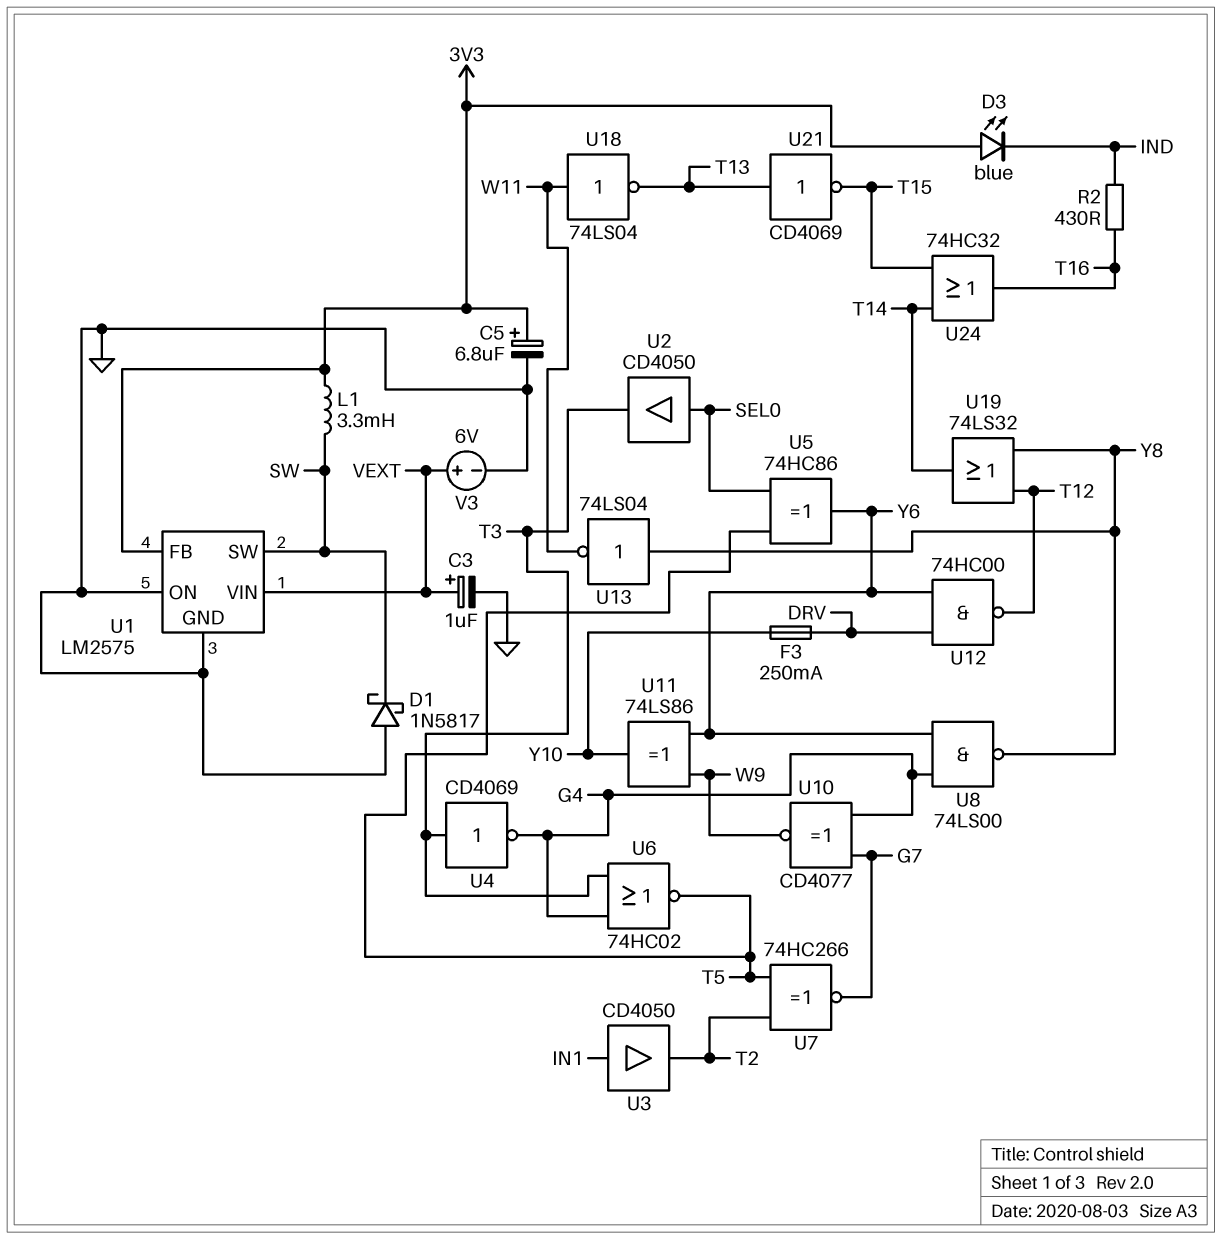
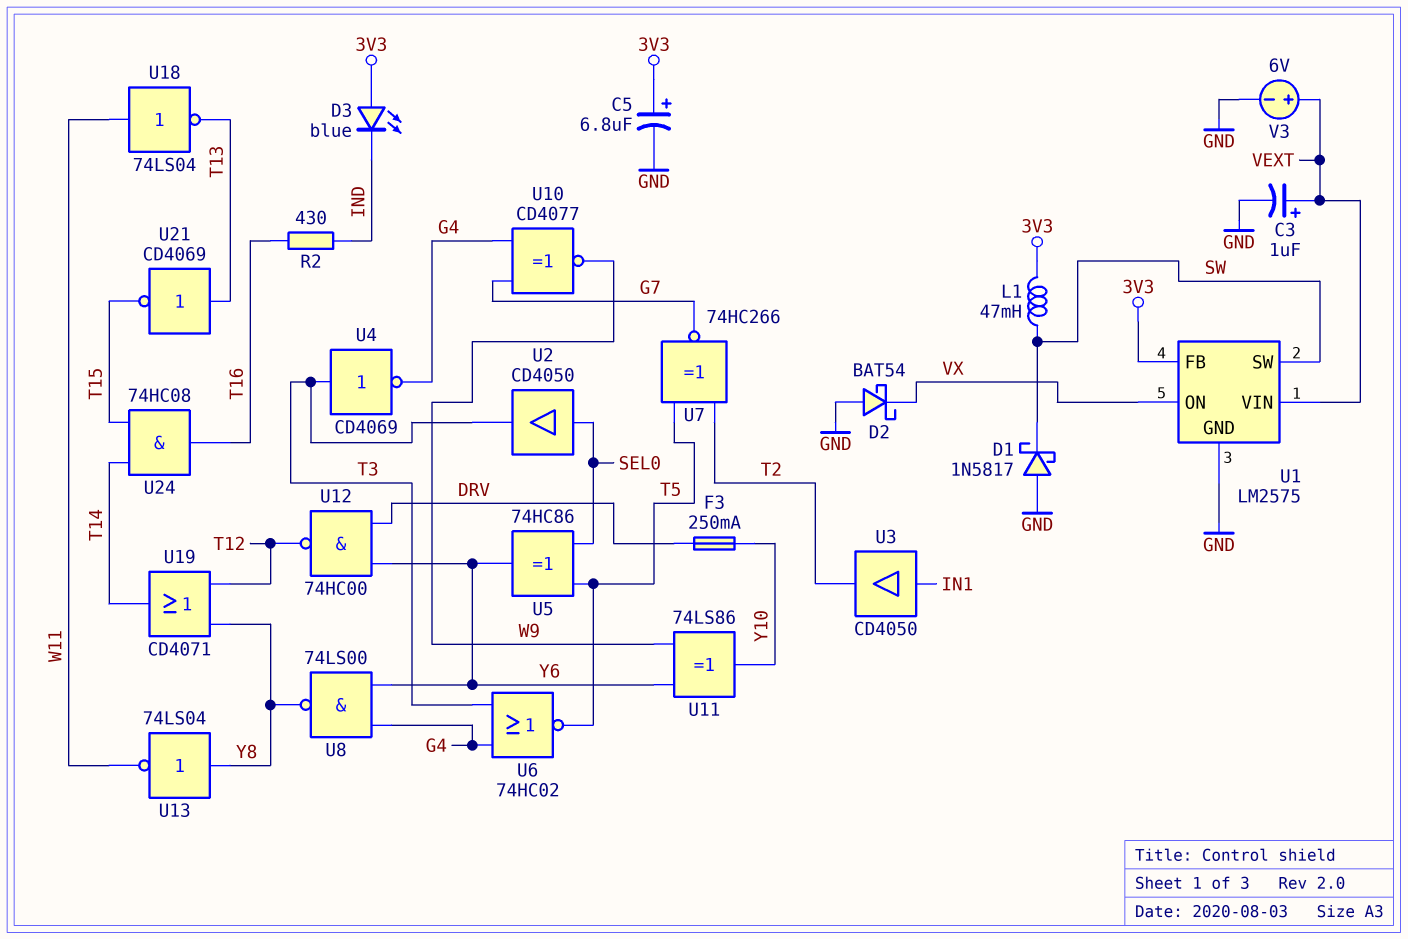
D2: none -> schottky BAT54 (A GND, K VX)
L1: 3.3mH (3V3, SW) -> 47mH (3V3, SW)
U1 pin ON: GND -> VX
U19: OR 74LS32 (in T12, in Y8, out T14) -> OR CD4071 (in T12, in Y8, out T14)
U24: OR 74HC32 (in T14, in T15, out T16) -> AND 74HC08 (in T14, in T15, out T16)

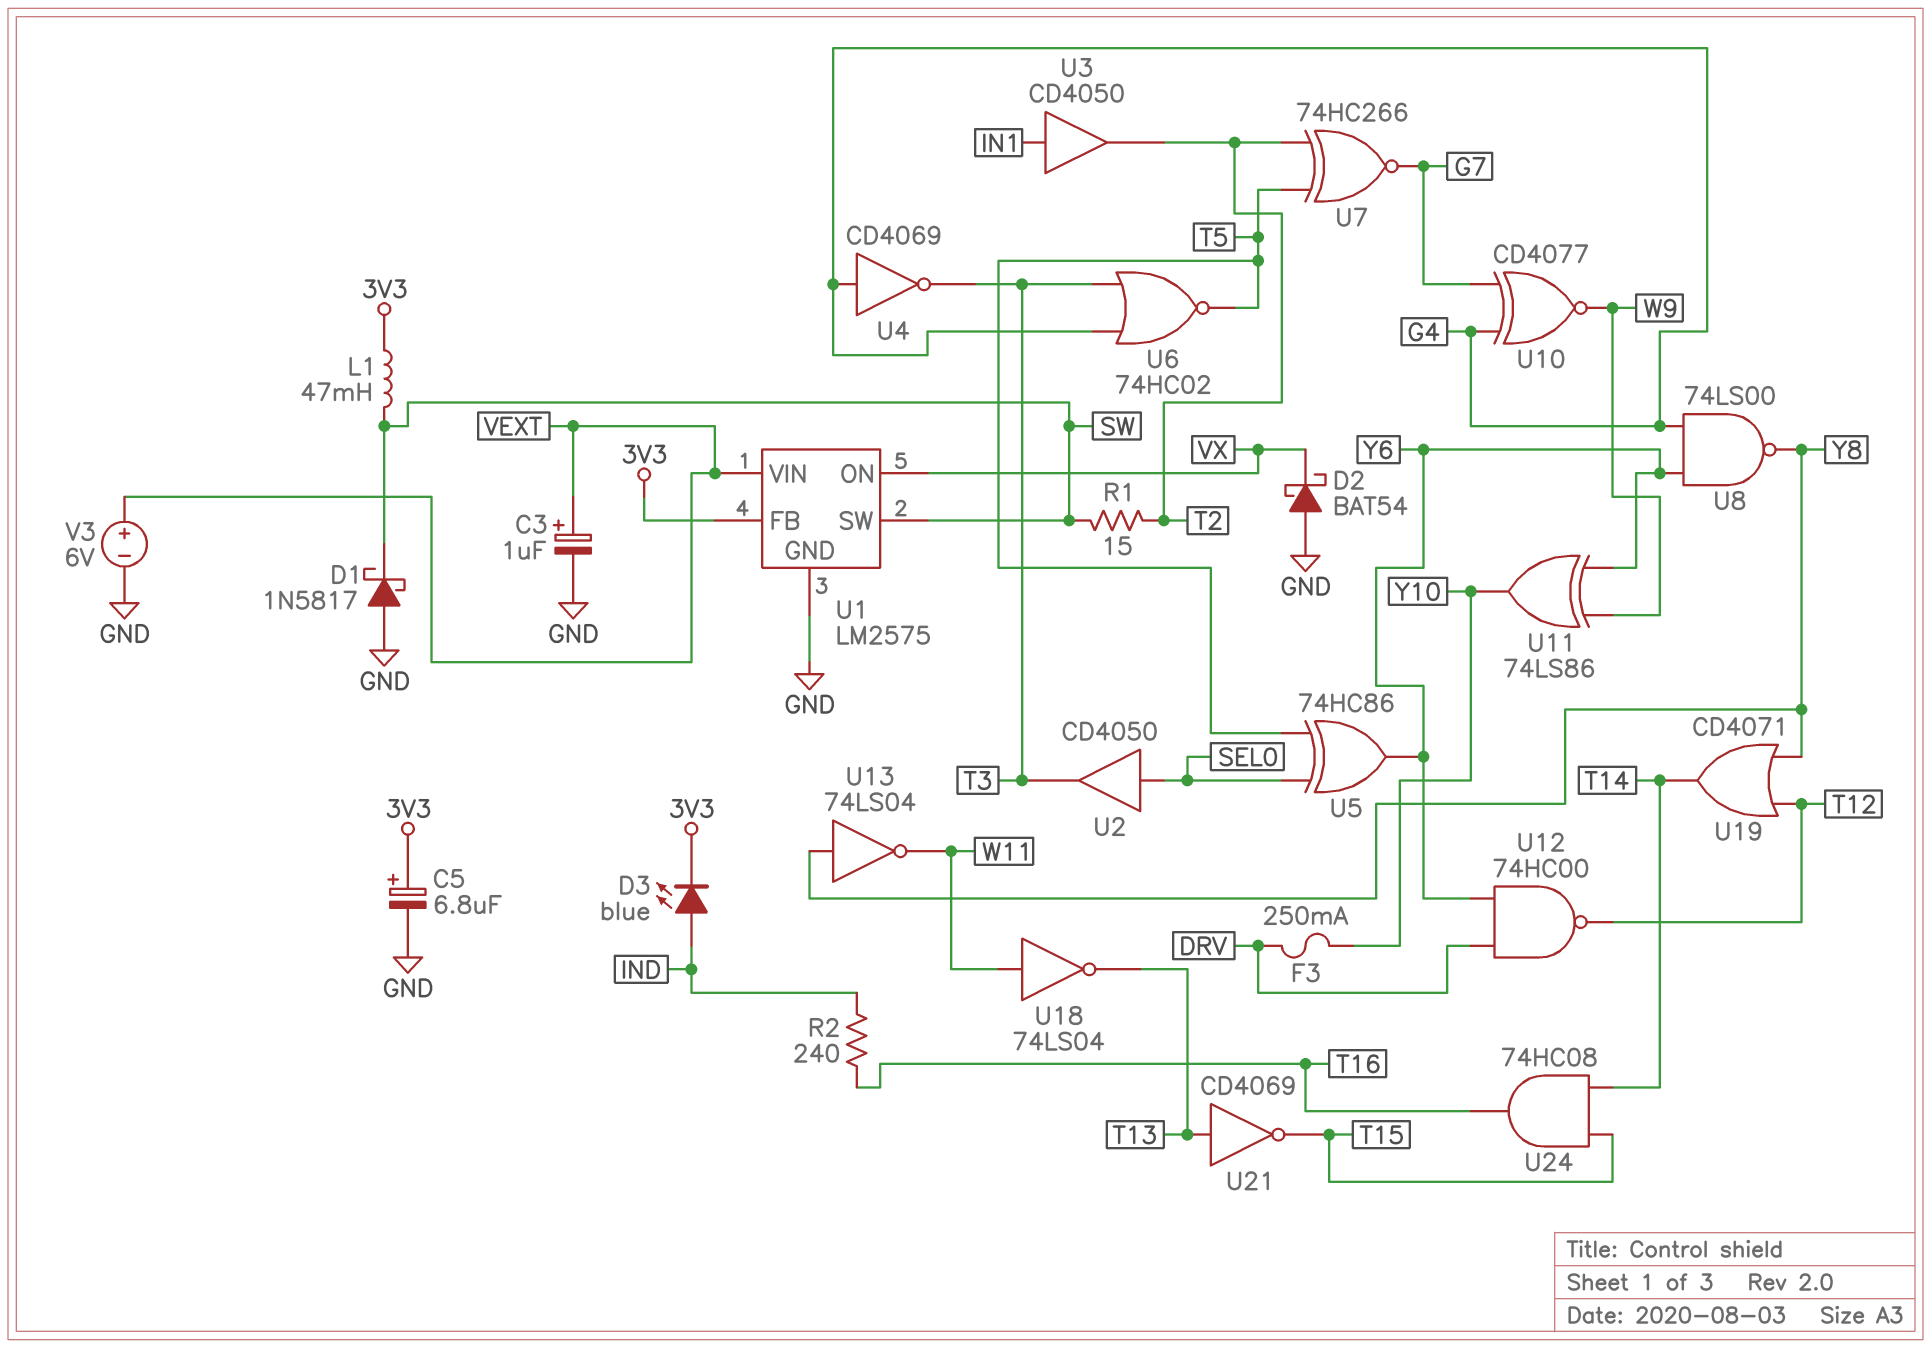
D3: LED blue (A 3V3, K IND) -> LED blue (A IND, K 3V3)
R1: none -> 15 (SW, T2)
R2: 430 (IND, T16) -> 240 (IND, T16)
U4: NOT CD4069 (in T3, out G4) -> NOT CD4069 (in G4, out T3)

